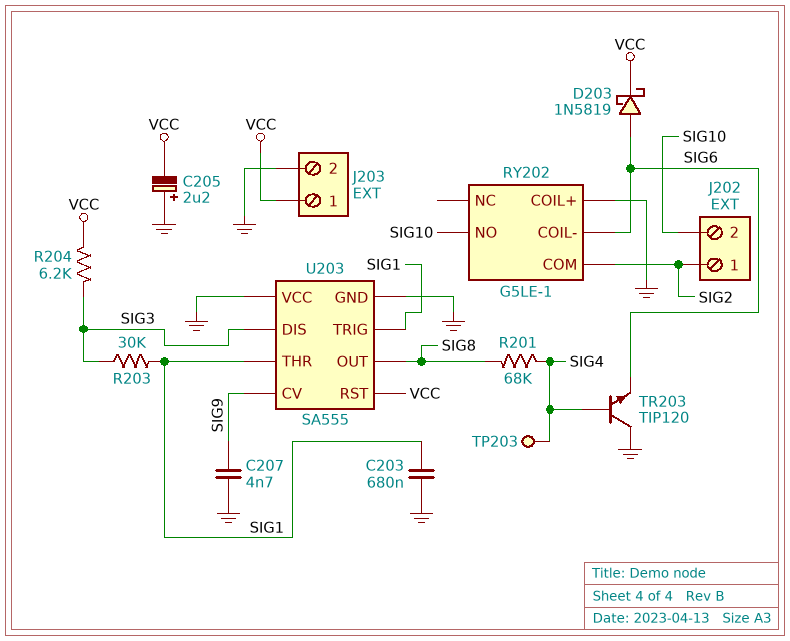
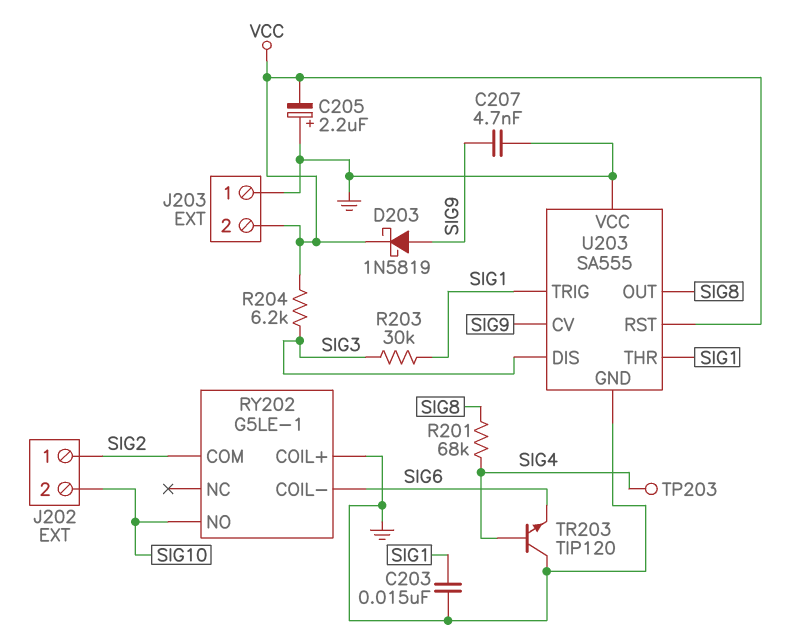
C203: 680nF (GND, SIG1) -> 15nF (GND, SIG1)
D203: schottky 1N5819 (A SIG6, K VCC) -> schottky 1N5819 (A SIG9, K VCC)
J203 pin 1: VCC -> GND
J203 pin 2: GND -> VCC

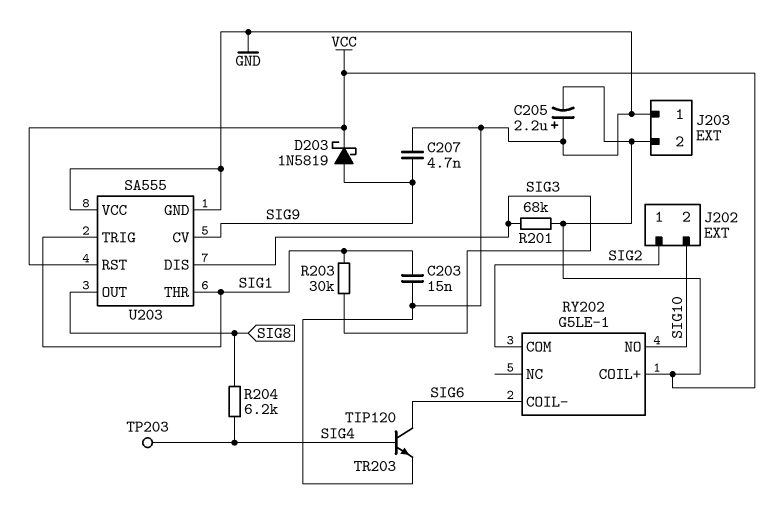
R201: 68k (SIG4, SIG8) -> 68k (SIG3, VCC)
R204: 6.2k (SIG3, VCC) -> 6.2k (SIG4, SIG8)
RY202 pin COIL+: GND -> VCC
TR203: NPN TIP120 (B SIG4, C GND, E SIG6) -> NPN TIP120 (B SIG4, C SIG6, E GND)

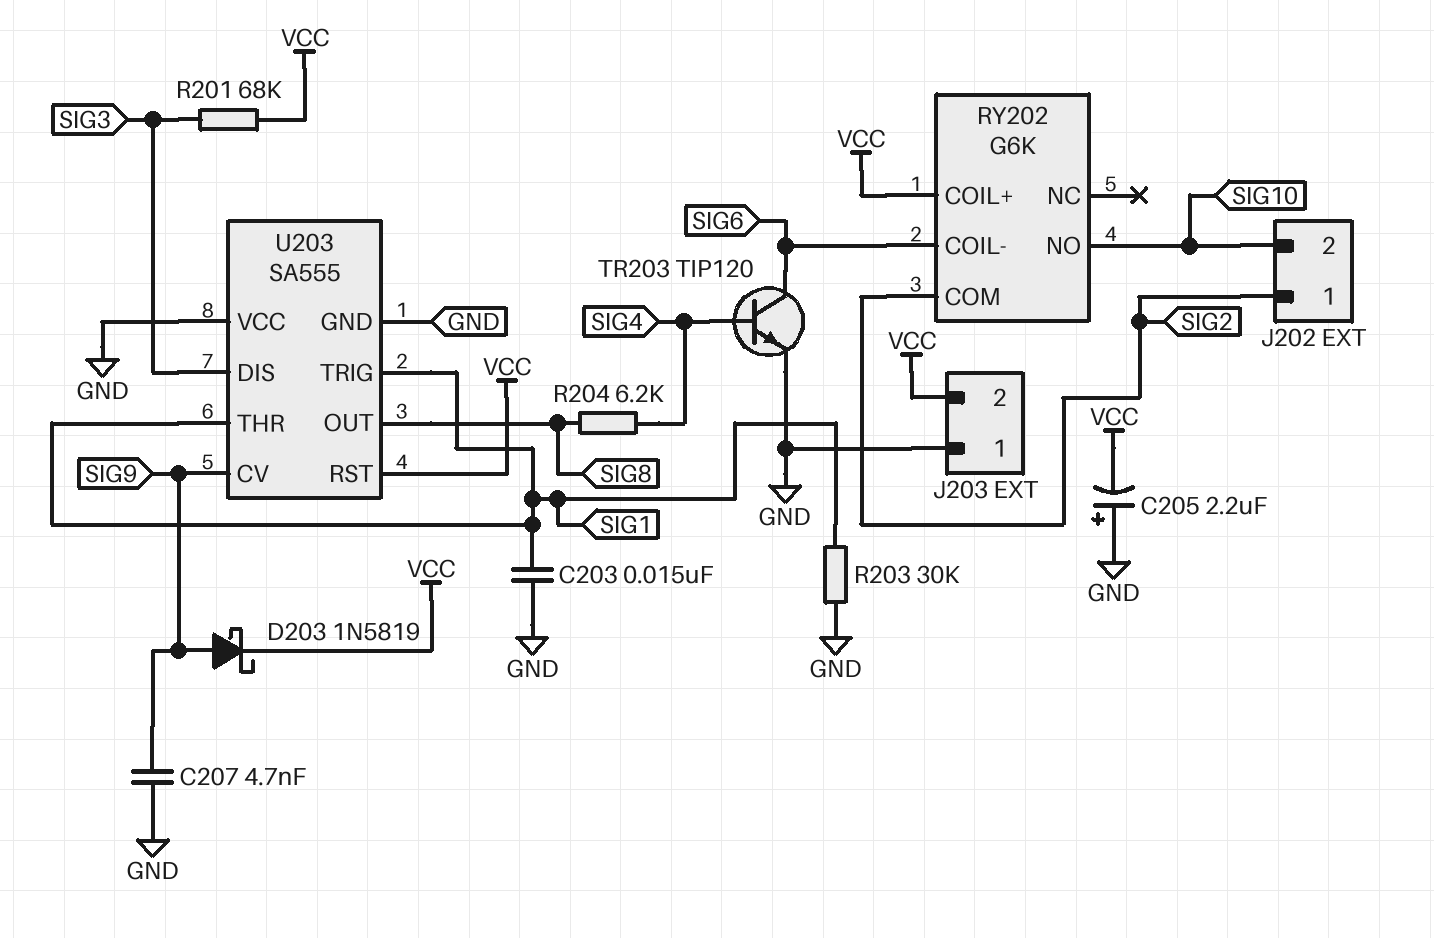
R203: 30k (SIG1, SIG3) -> 30k (GND, SIG1)
RY202: G5LE-1 -> G6K
TP203: test point (SIG4) -> none

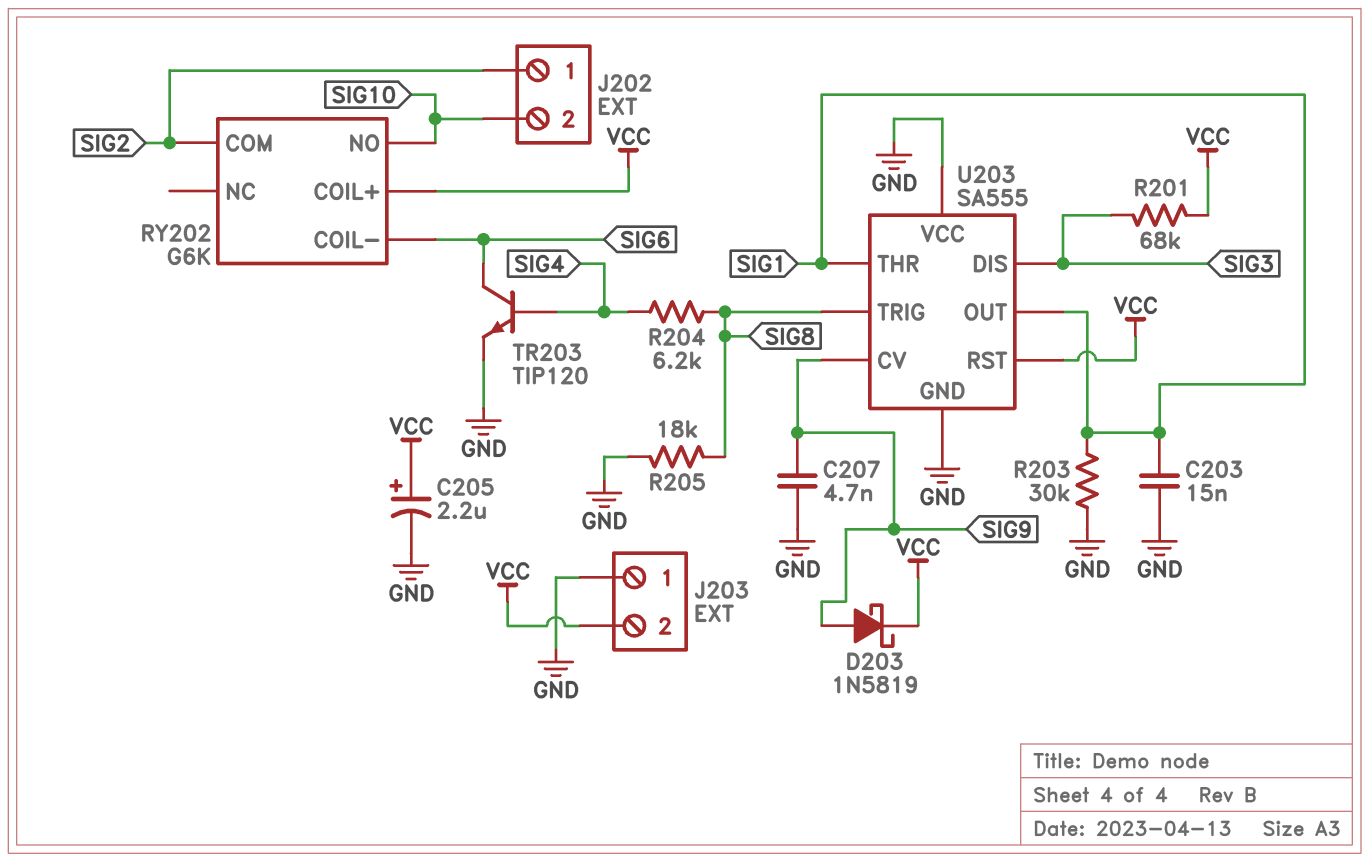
C205: 2.2uF (plus GND, minus VCC) -> 2.2uF (plus VCC, minus GND)
R205: none -> 18k (GND, SIG8)
U203 pin OUT: SIG8 -> SIG1
U203 pin TRIG: SIG1 -> SIG8

